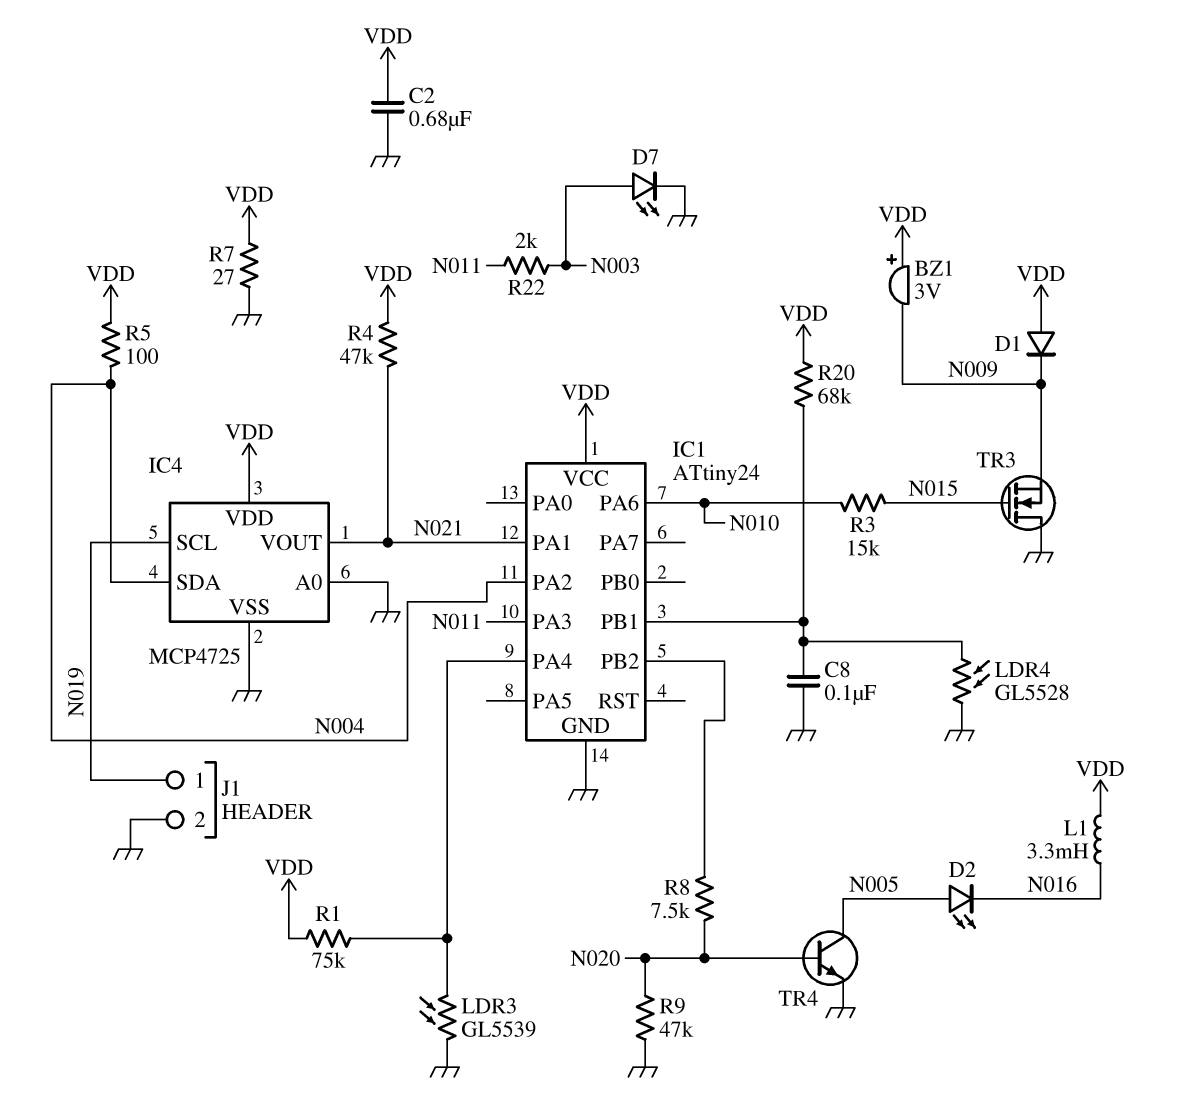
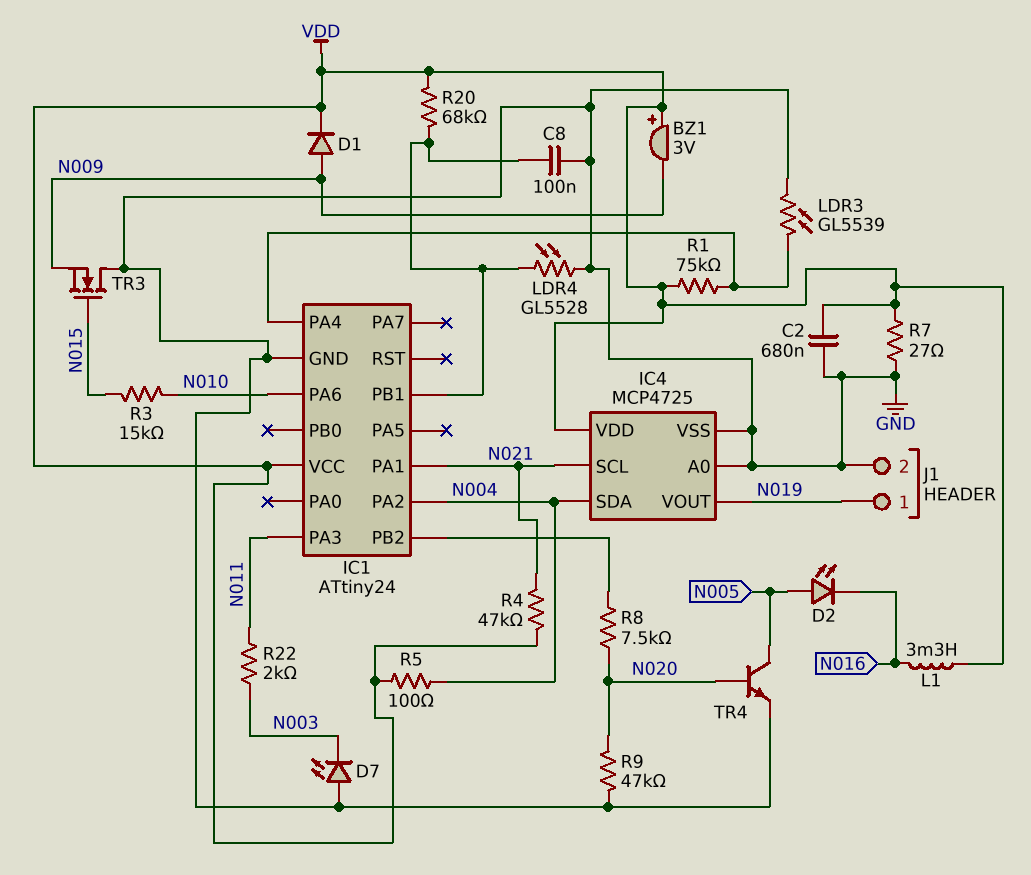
D1: diode (A VDD, K N009) -> diode (A N009, K VDD)
D7: LED (A N003, K GND) -> LED (A GND, K N003)
IC4 pin SCL: N019 -> N021
IC4 pin VOUT: N021 -> N019

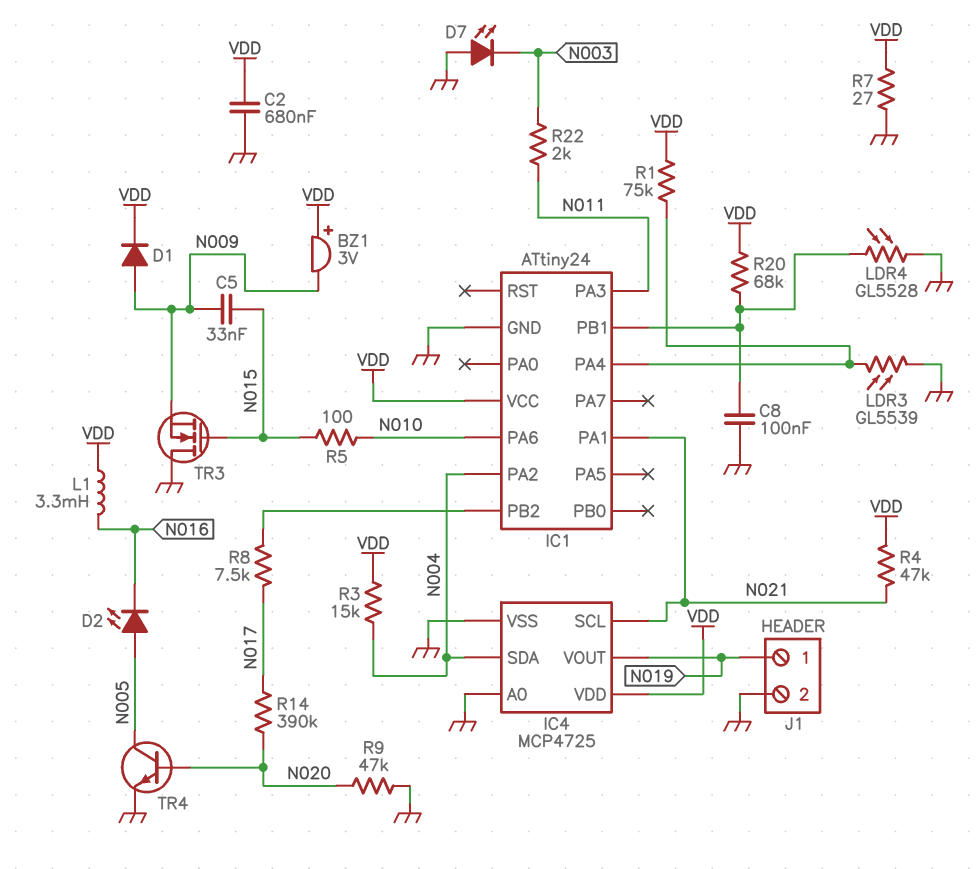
C5: none -> 33nF (N009, N015)
R3: 15k (N010, N015) -> 15k (N004, VDD)
R5: 100 (N004, VDD) -> 100 (N010, N015)
R8: 7.5k (IC1/PB2, N020) -> 7.5k (IC1/PB2, N017)
R14: none -> 390k (N017, N020)

